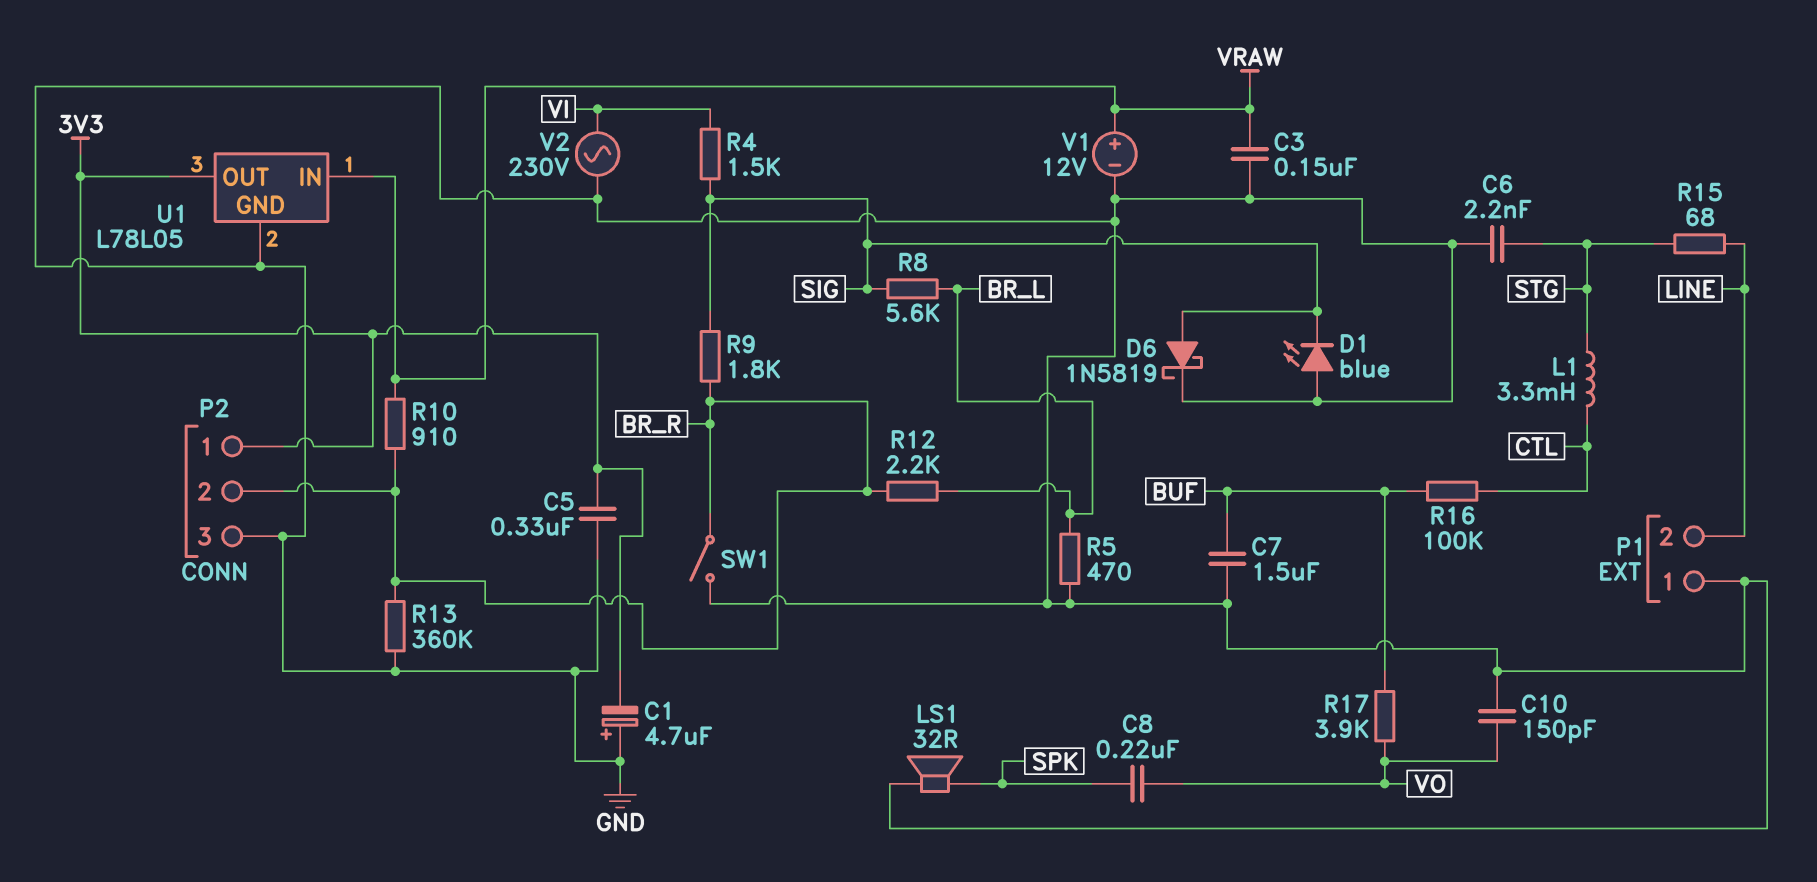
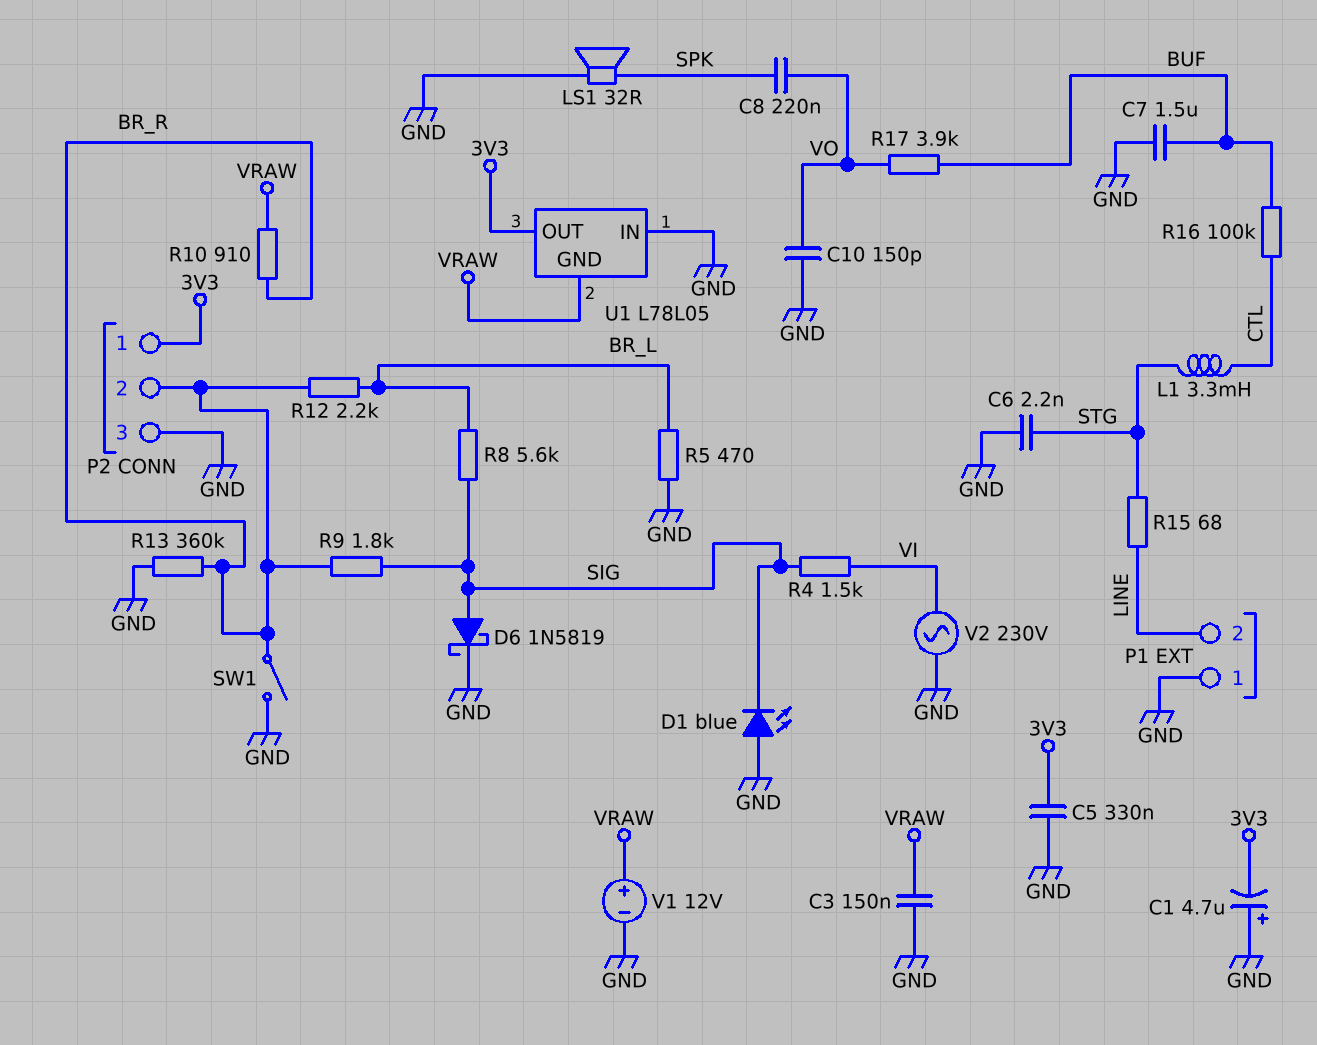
U1 pin GND: GND -> VRAW
U1 pin IN: VRAW -> GND

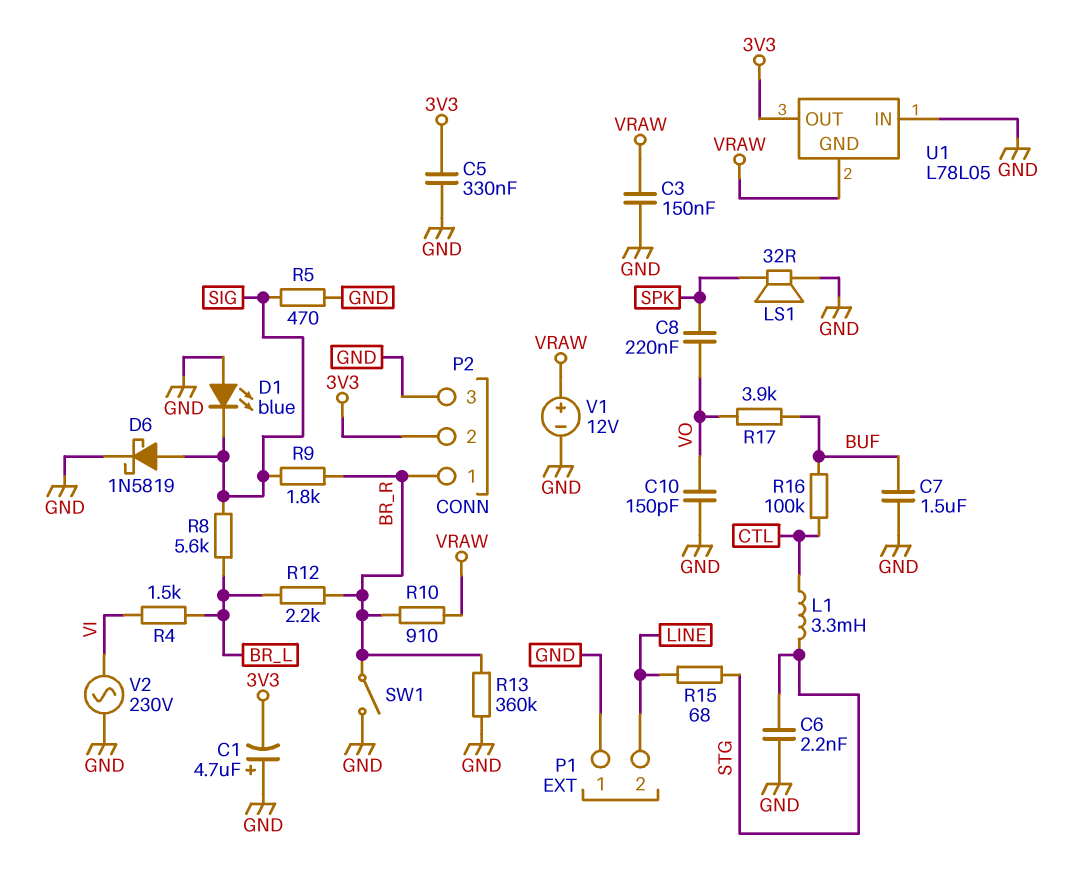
P2 pin 1: 3V3 -> BR_R
P2 pin 2: BR_R -> 3V3
R4: 1.5k (SIG, VI) -> 1.5k (BR_L, VI)
R5: 470 (BR_L, GND) -> 470 (GND, SIG)

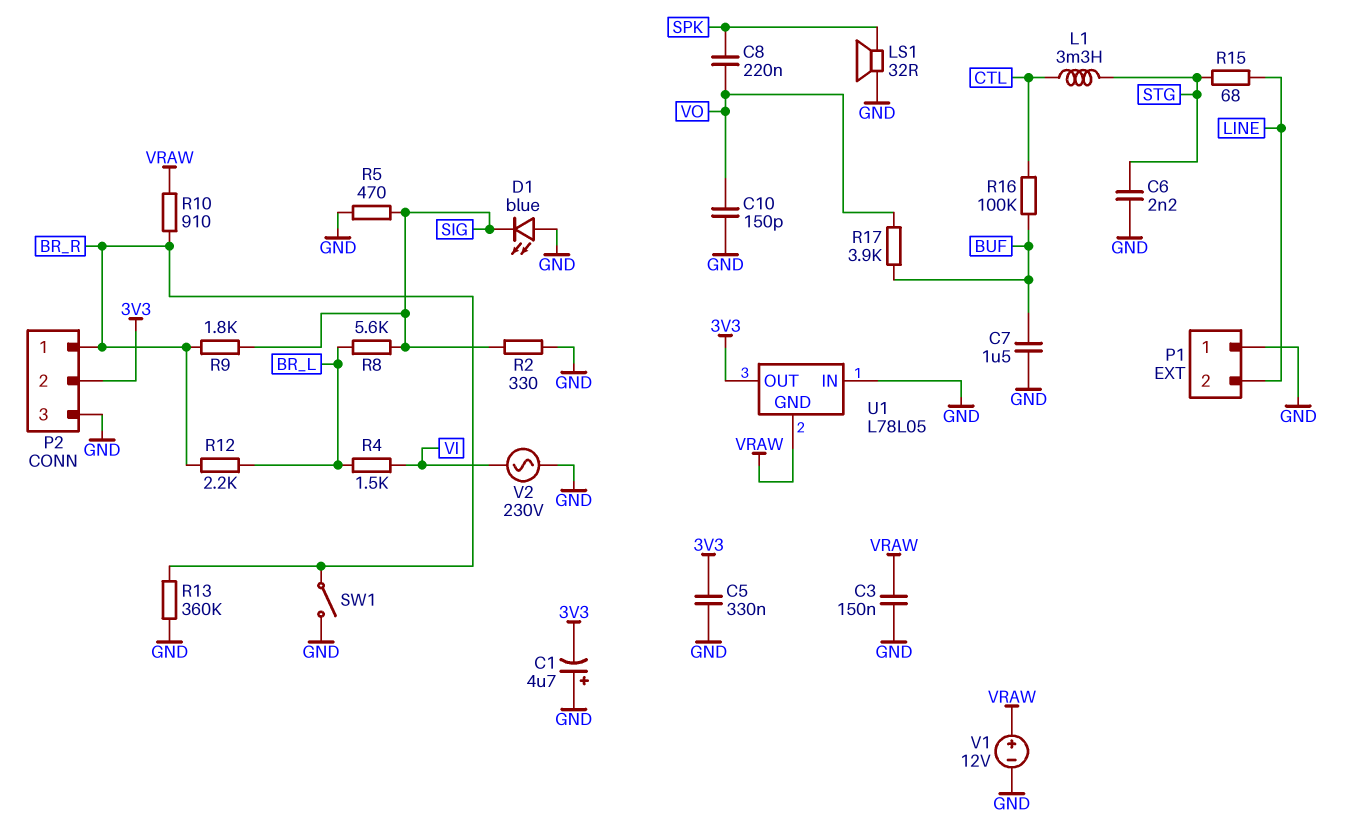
D6: schottky 1N5819 (A SIG, K GND) -> none
R2: none -> 330 (GND, SIG)

